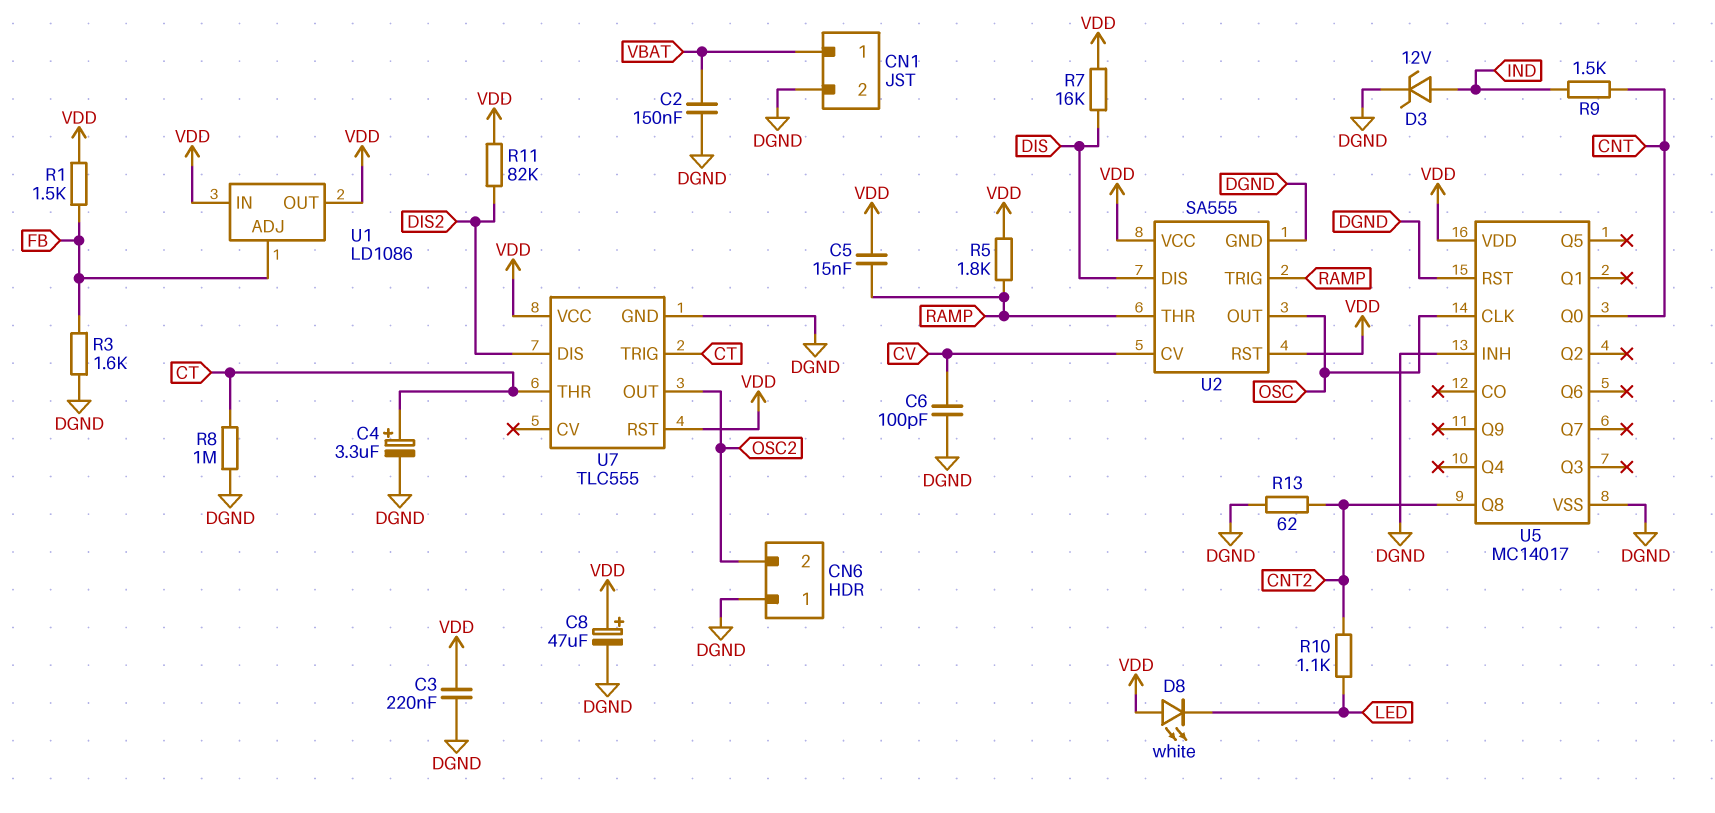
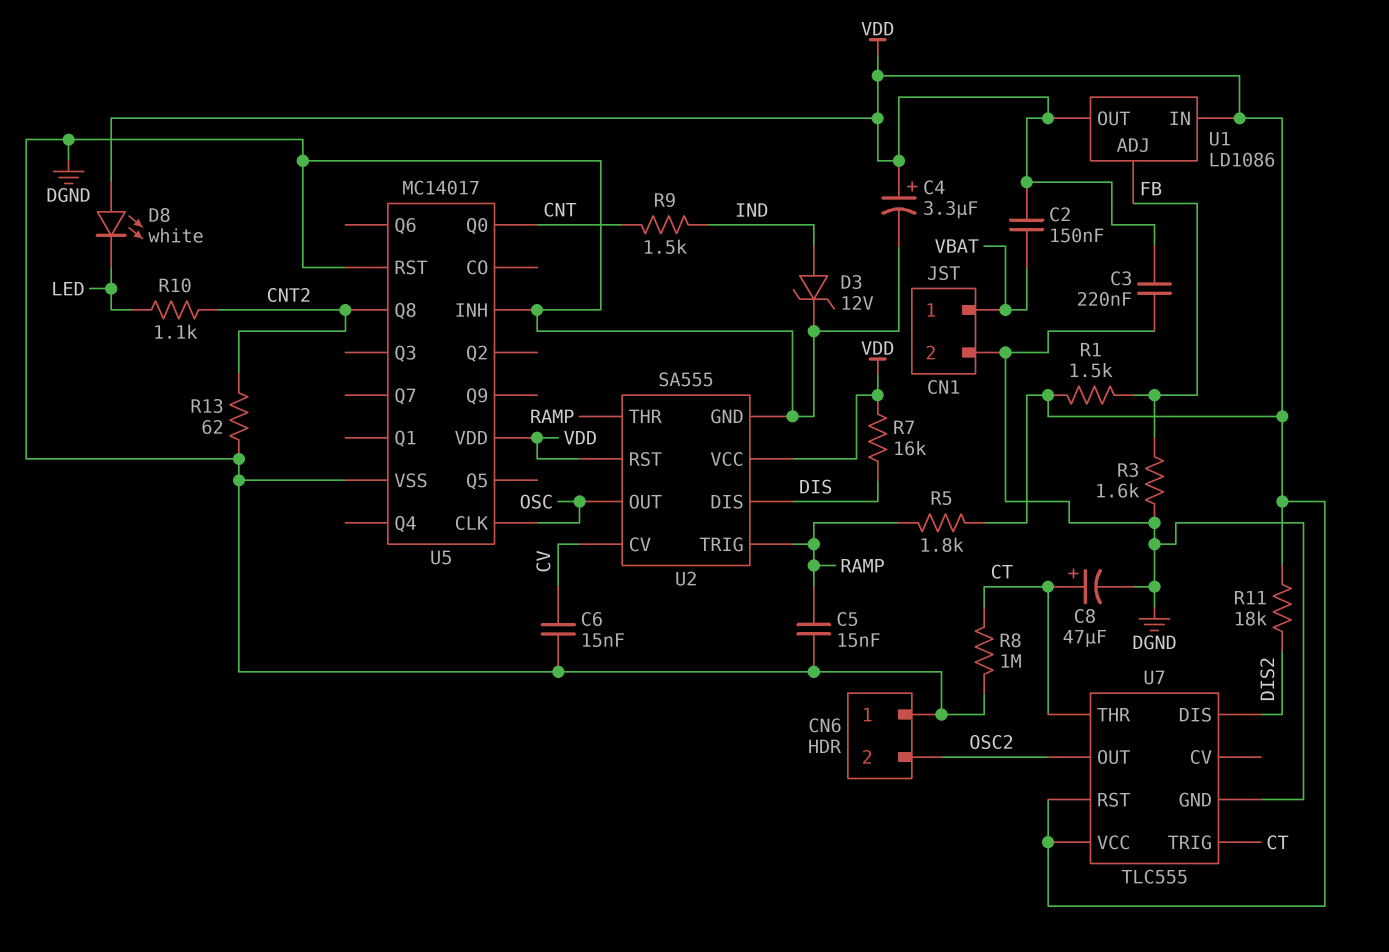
C2: 150nF (DGND, VBAT) -> 150nF (VBAT, VDD)
C4: 3.3uF (plus CT, minus DGND) -> 3.3uF (plus VDD, minus DGND)
C5: 15nF (RAMP, VDD) -> 15nF (DGND, RAMP)
C6: 100pF (CV, DGND) -> 15nF (CV, DGND)
C8: 47uF (plus VDD, minus DGND) -> 47uF (plus CT, minus DGND)
R11: 82k (DIS2, VDD) -> 18k (DIS2, VDD)

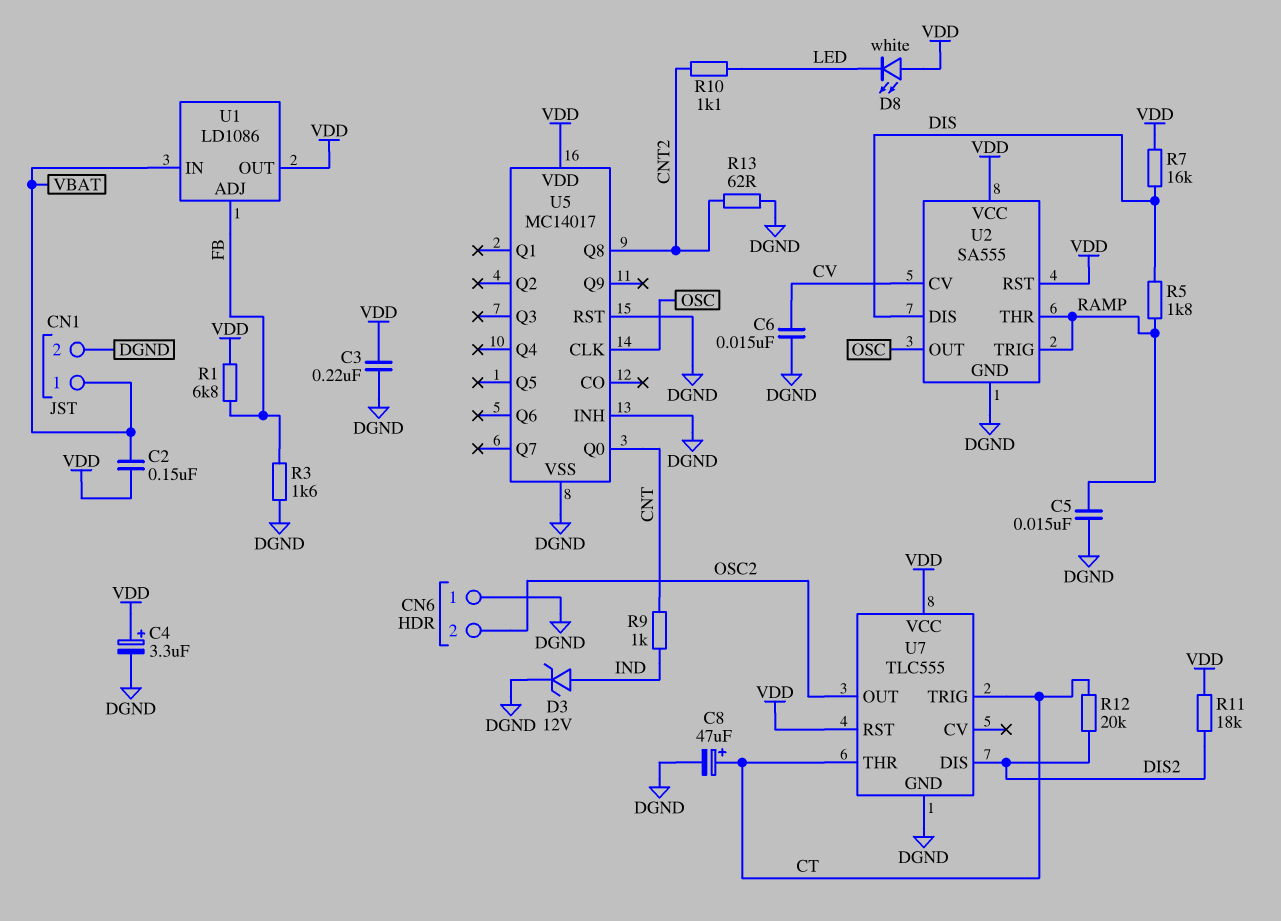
R1: 1.5k (FB, VDD) -> 6.8k (FB, VDD)
R5: 1.8k (RAMP, VDD) -> 1.8k (DIS, RAMP)
R8: 1M (CT, DGND) -> none
R9: 1.5k (CNT, IND) -> 1k (CNT, IND)
R12: none -> 20k (CT, DIS2)
U1 pin IN: VDD -> VBAT

